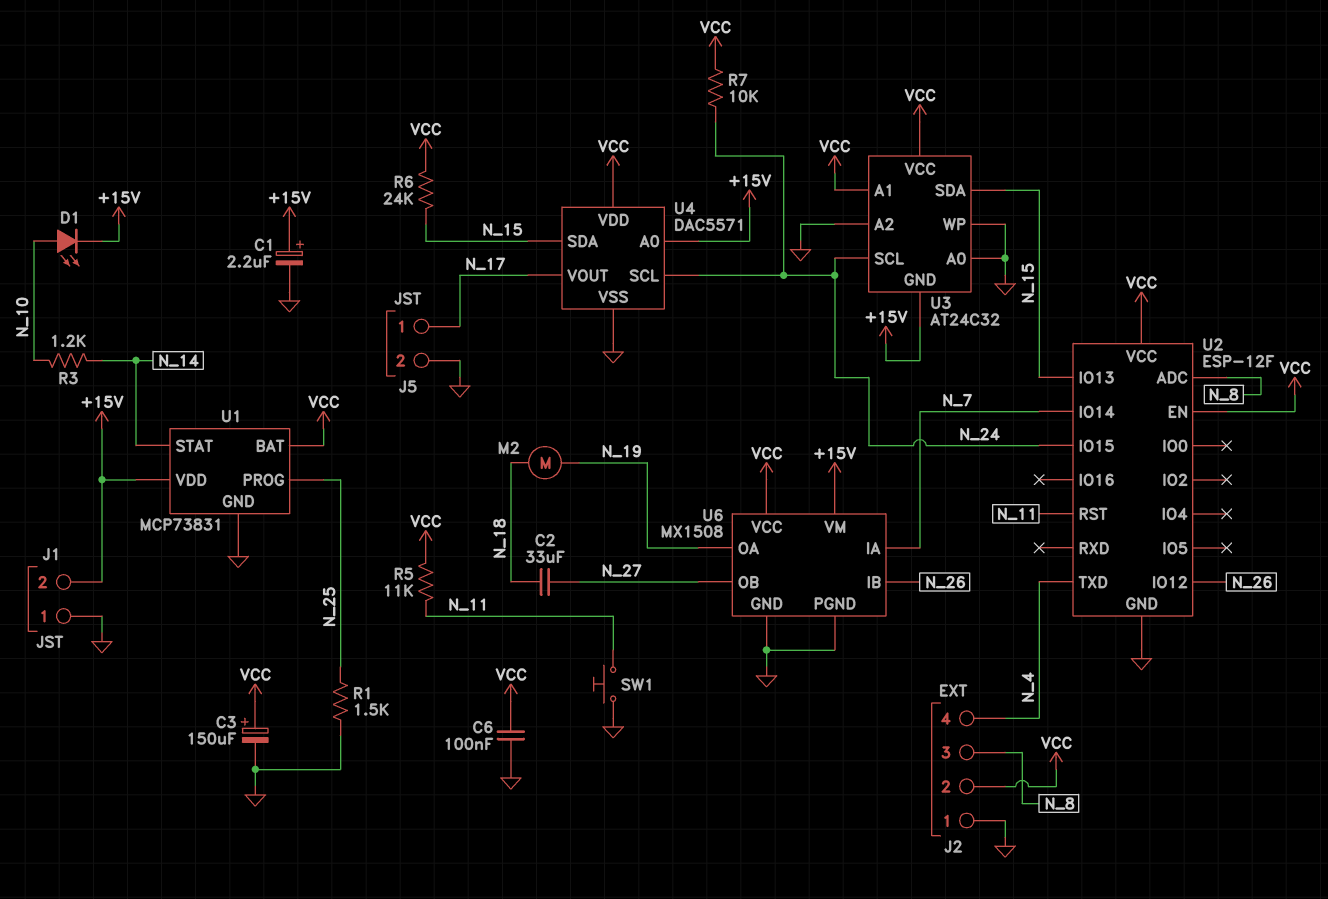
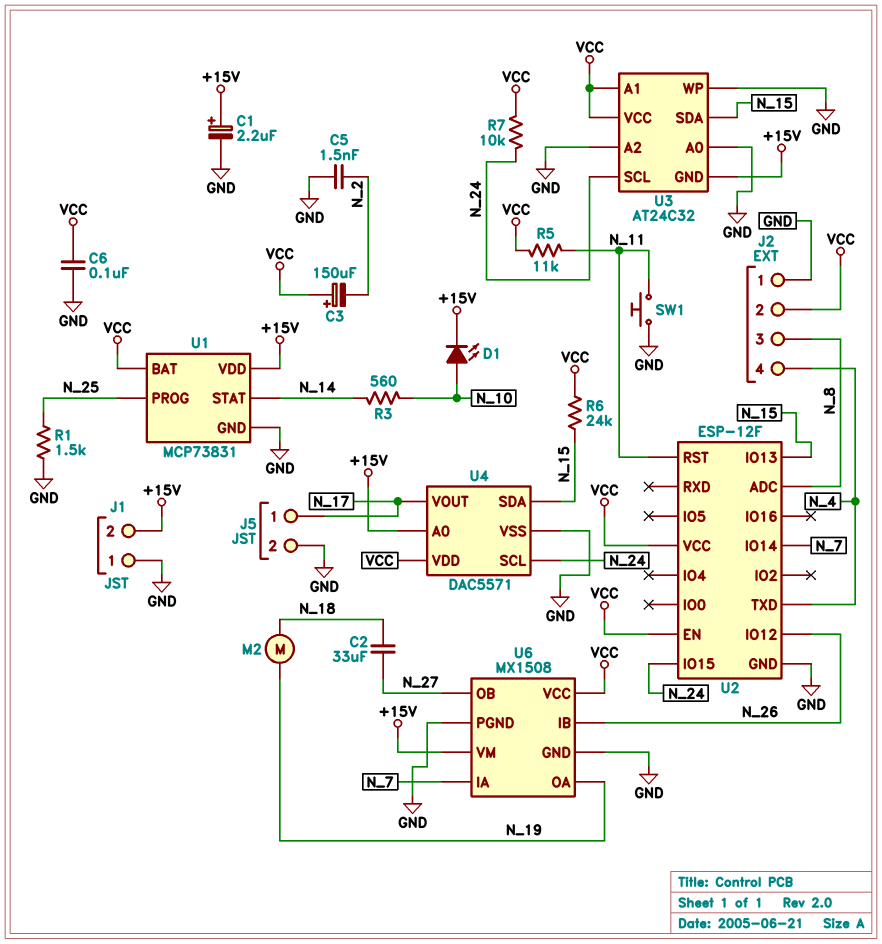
C3: 150uF (plus VCC, minus GND) -> 150uF (plus VCC, minus N_2)
C5: none -> 1.5nF (GND, N_2)
R3: 1.2k (N_10, N_14) -> 560 (N_10, N_14)

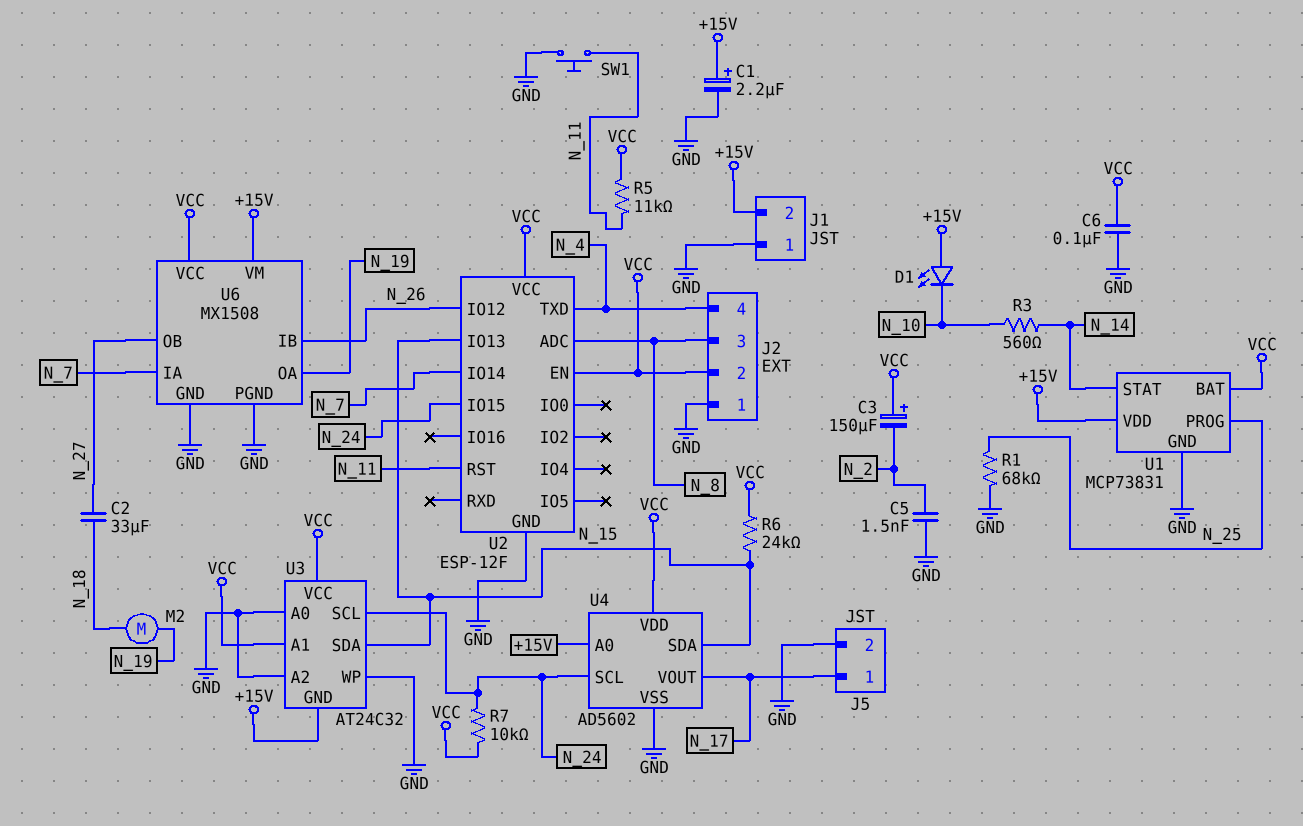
D1: LED (A N_10, K +15V) -> LED (A +15V, K N_10)
R1: 1.5k (GND, N_25) -> 68k (GND, N_25)
U4: DAC5571 -> AD5602

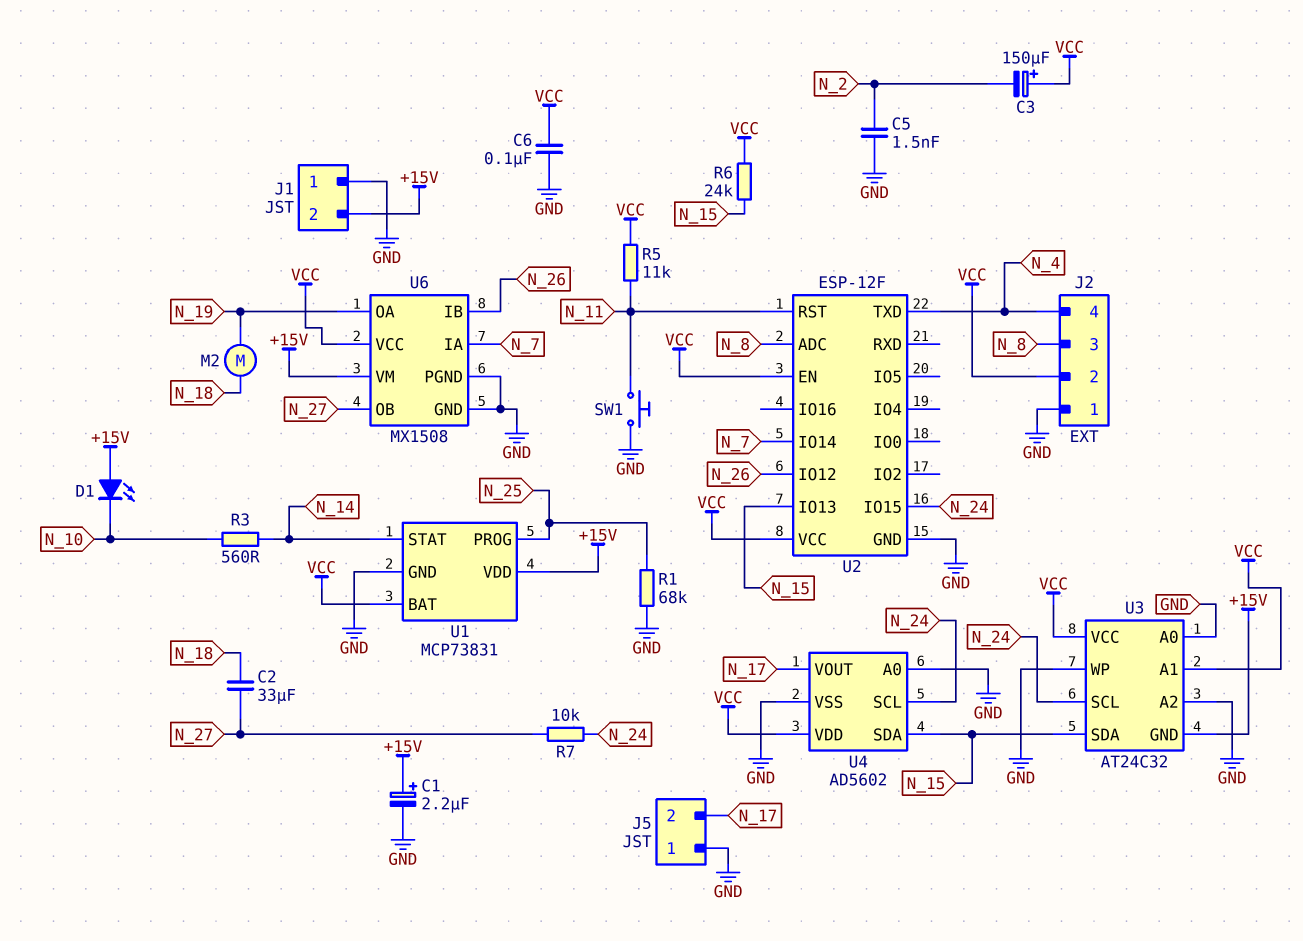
J5 pin 1: N_17 -> GND
J5 pin 2: GND -> N_17
R7: 10k (N_24, VCC) -> 10k (N_24, N_27)
U4 pin A0: +15V -> GND

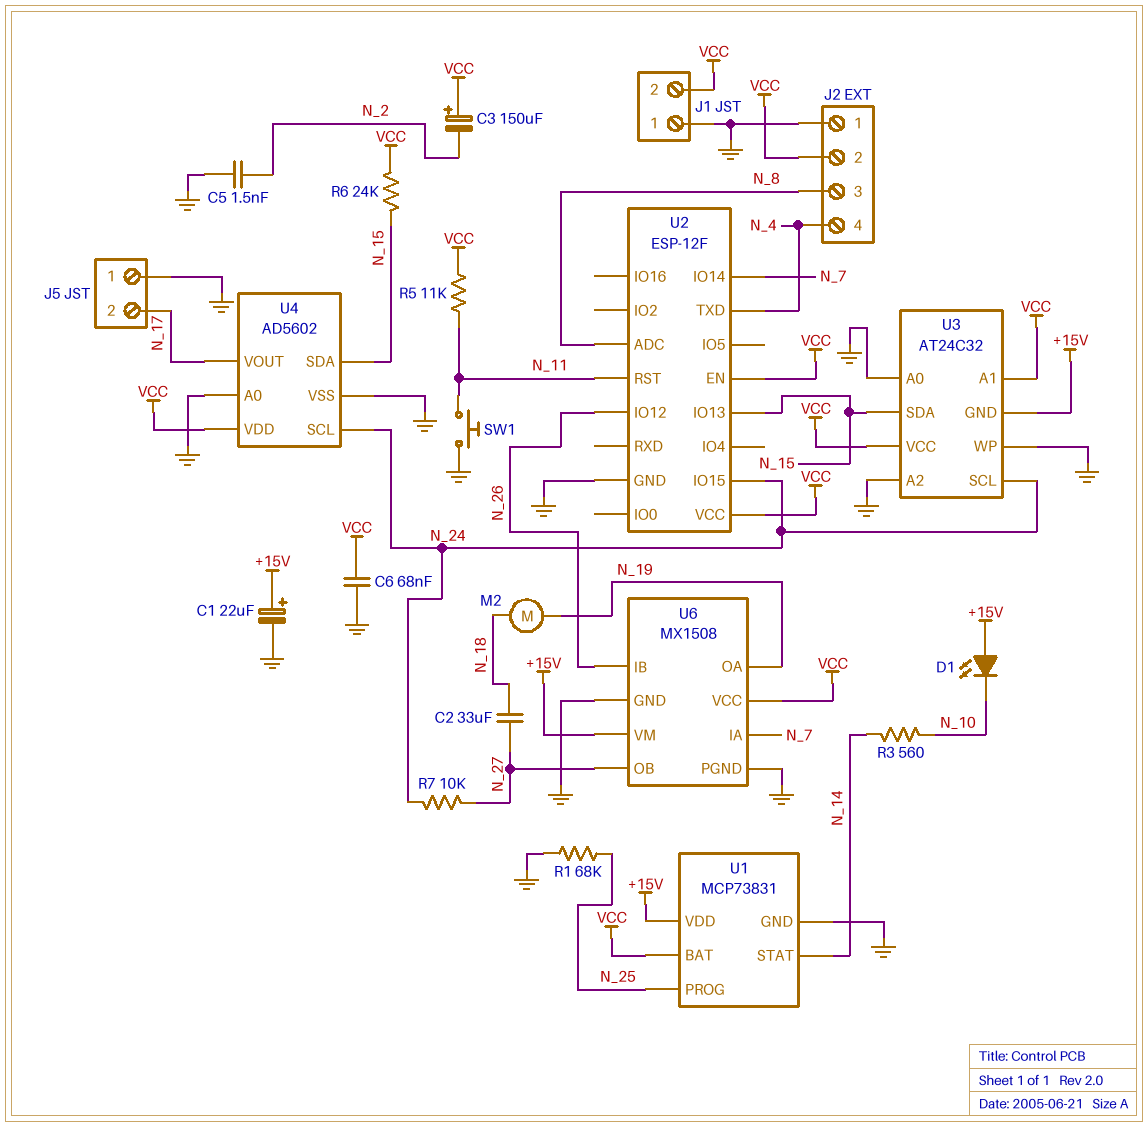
C1: 2.2uF (plus +15V, minus GND) -> 22uF (plus +15V, minus GND)
C6: 100nF (GND, VCC) -> 68nF (GND, VCC)
J1 pin 2: +15V -> VCC

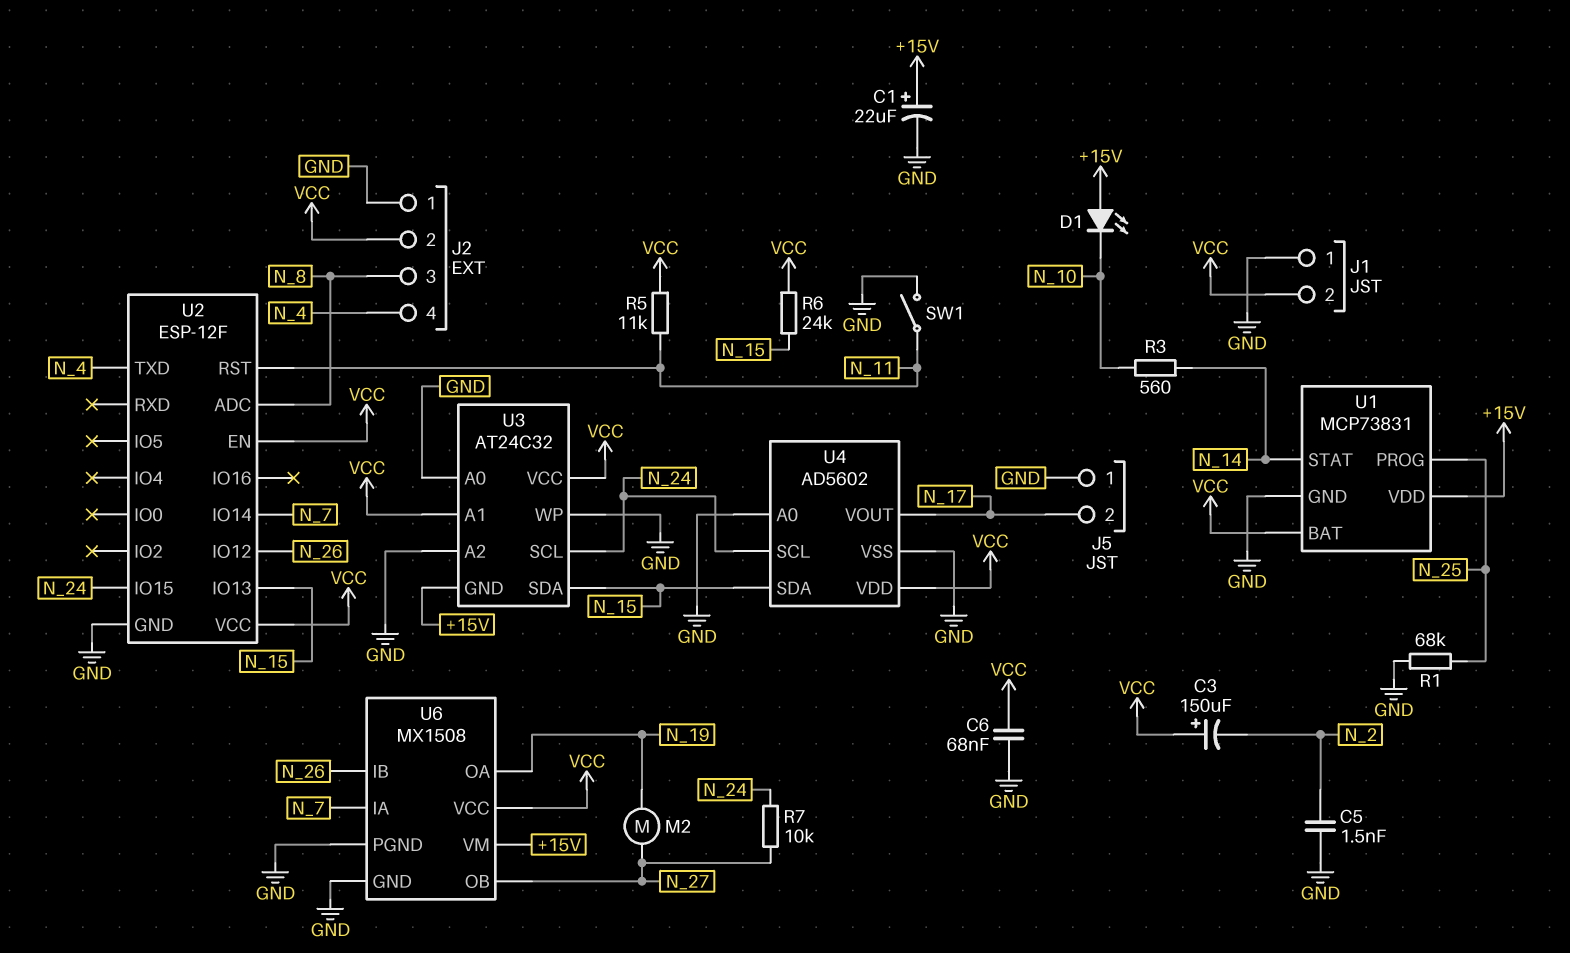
C2: 33uF (N_18, N_27) -> none
M2: motor (N_18, N_19) -> motor (N_19, N_27)
SW1: button (GND, N_11) -> switch (GND, N_11)

